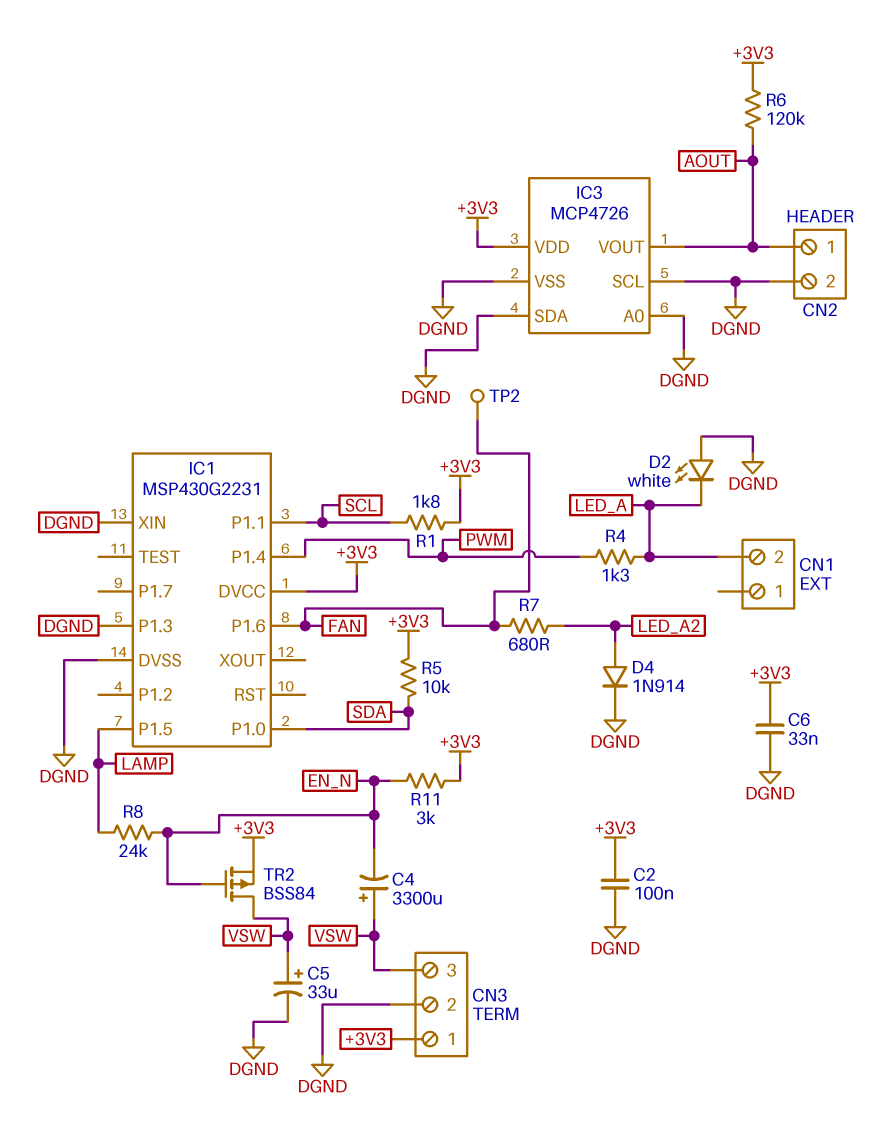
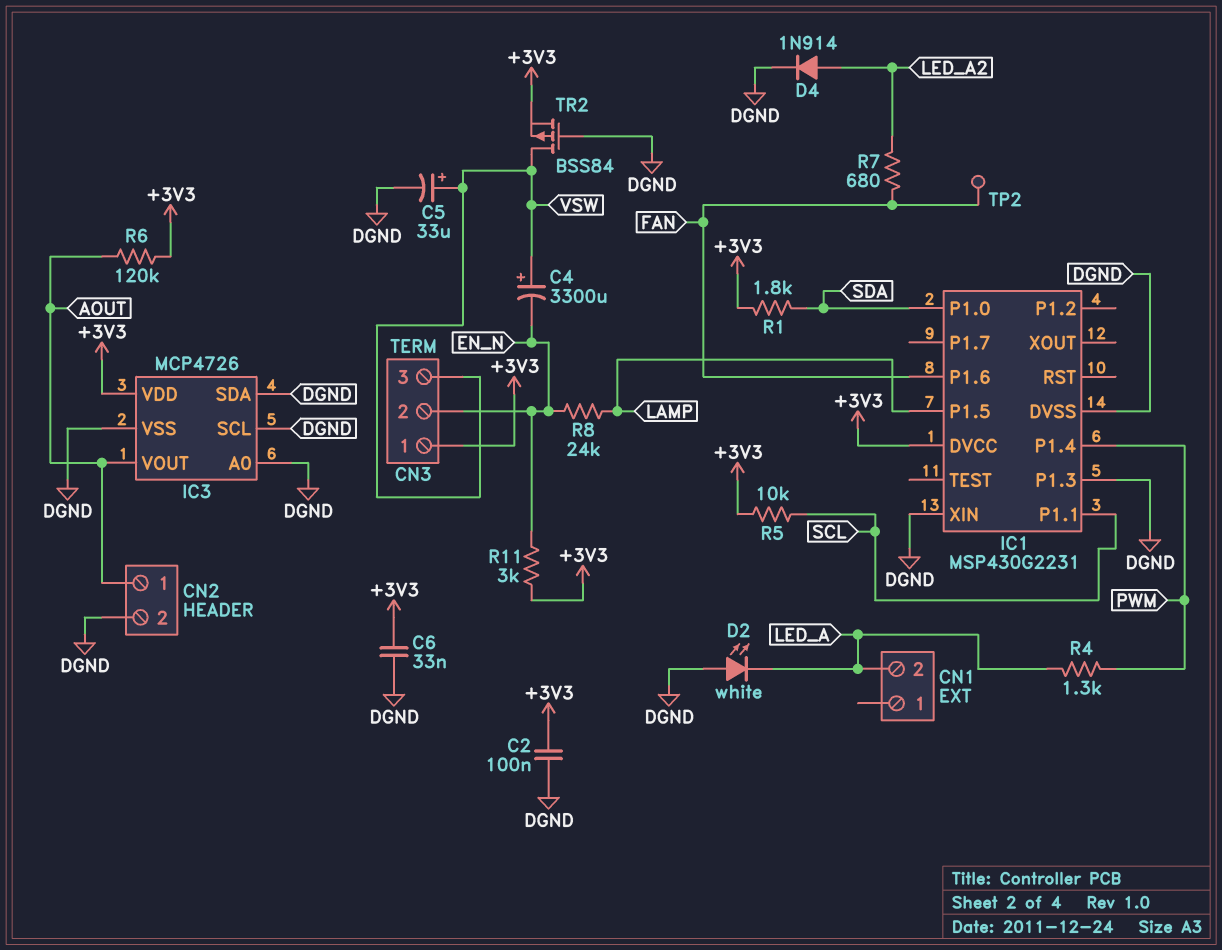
CN3 pin 2: DGND -> EN_N
R1: 1.8k (+3V3, SCL) -> 1.8k (+3V3, SDA)
R5: 10k (+3V3, SDA) -> 10k (+3V3, SCL)
TR2: PMOS BSS84 (G EN_N, D VSW, S +3V3) -> PMOS BSS84 (G DGND, D VSW, S +3V3)

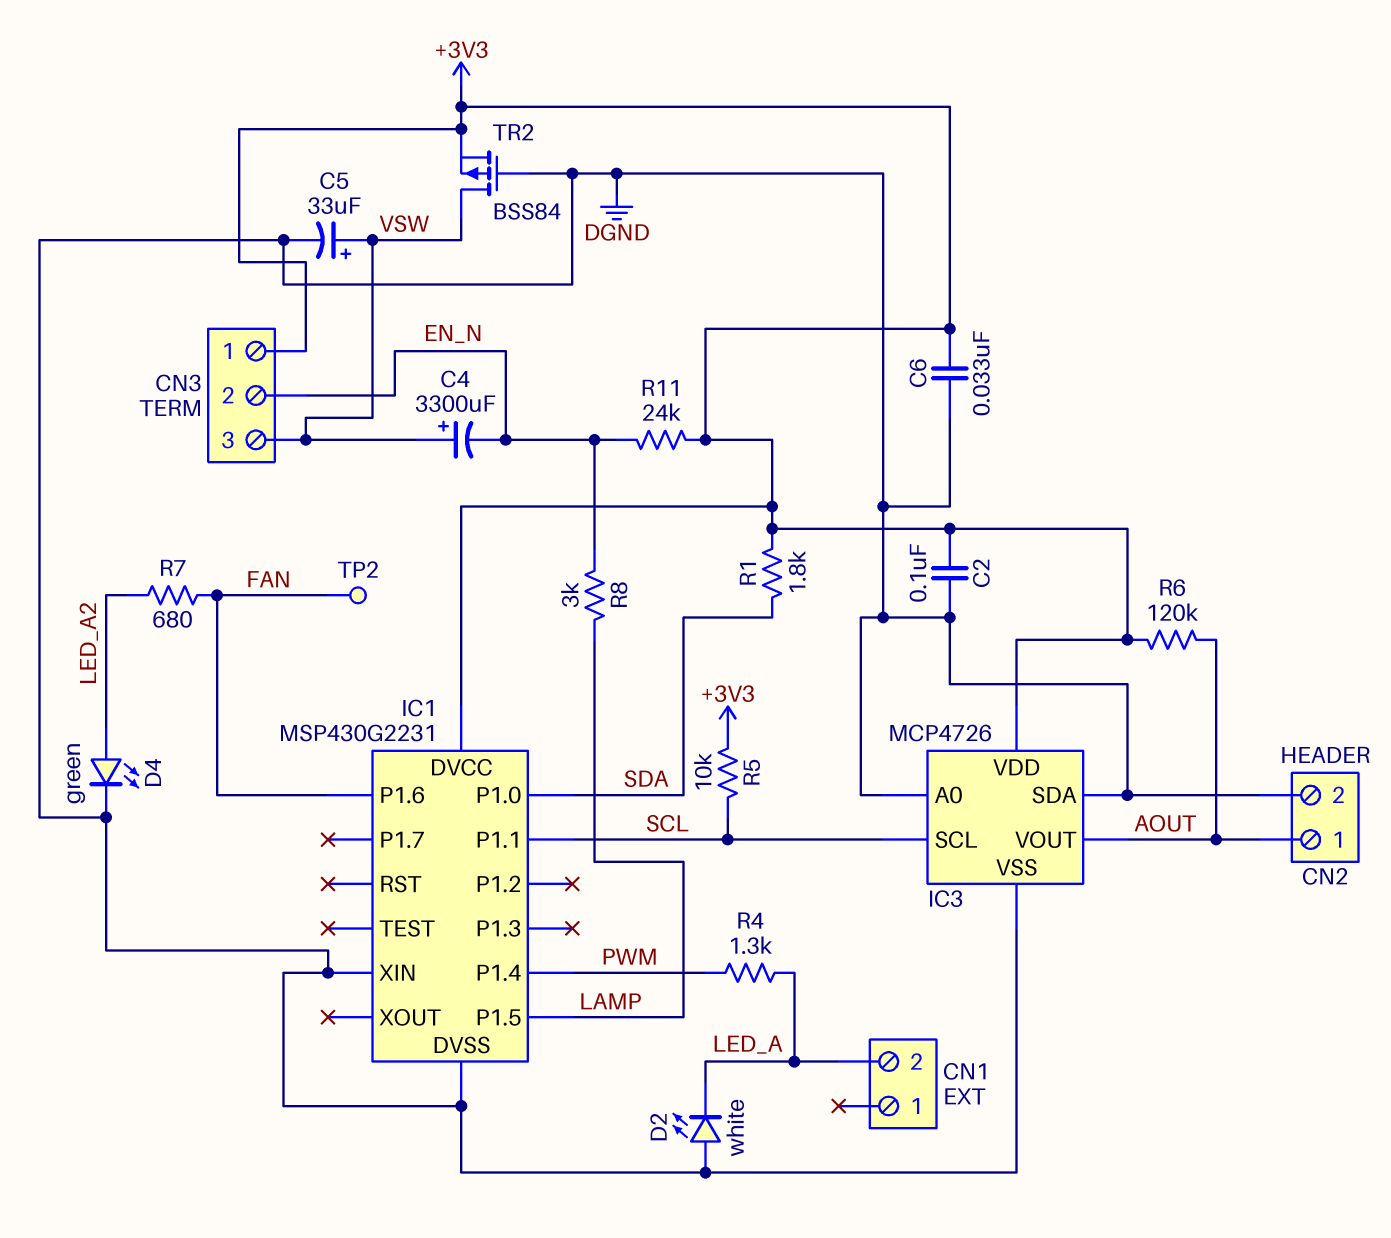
D4: diode 1N914 (A LED_A2, K DGND) -> LED green (A LED_A2, K DGND)
IC1 pin P1.3: DGND -> none
IC3 pin SCL: DGND -> SCL
R8: 24k (EN_N, LAMP) -> 3k (EN_N, LAMP)
R11: 3k (+3V3, EN_N) -> 24k (+3V3, EN_N)

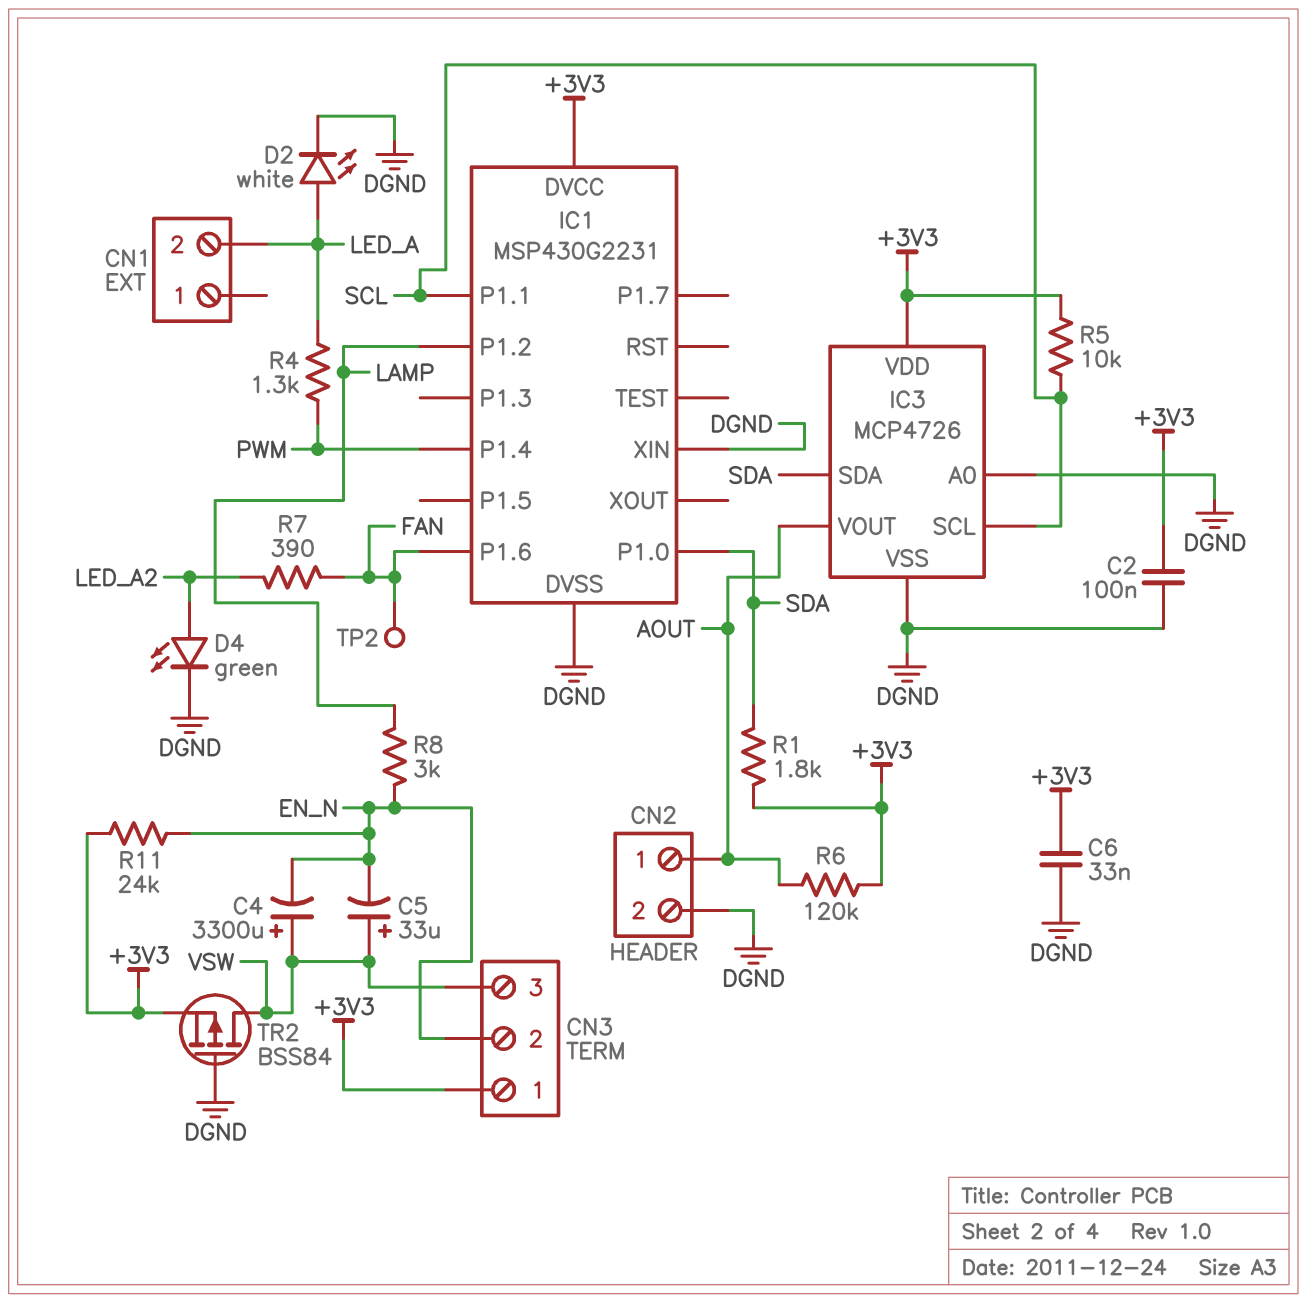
C5: 33uF (plus VSW, minus DGND) -> 33uF (plus VSW, minus EN_N)
D2: LED white (A DGND, K LED_A) -> LED white (A LED_A, K DGND)
IC1 pin P1.2: none -> LAMP
IC1 pin P1.5: LAMP -> none
IC3 pin SDA: DGND -> SDA
R7: 680 (FAN, LED_A2) -> 390 (FAN, LED_A2)

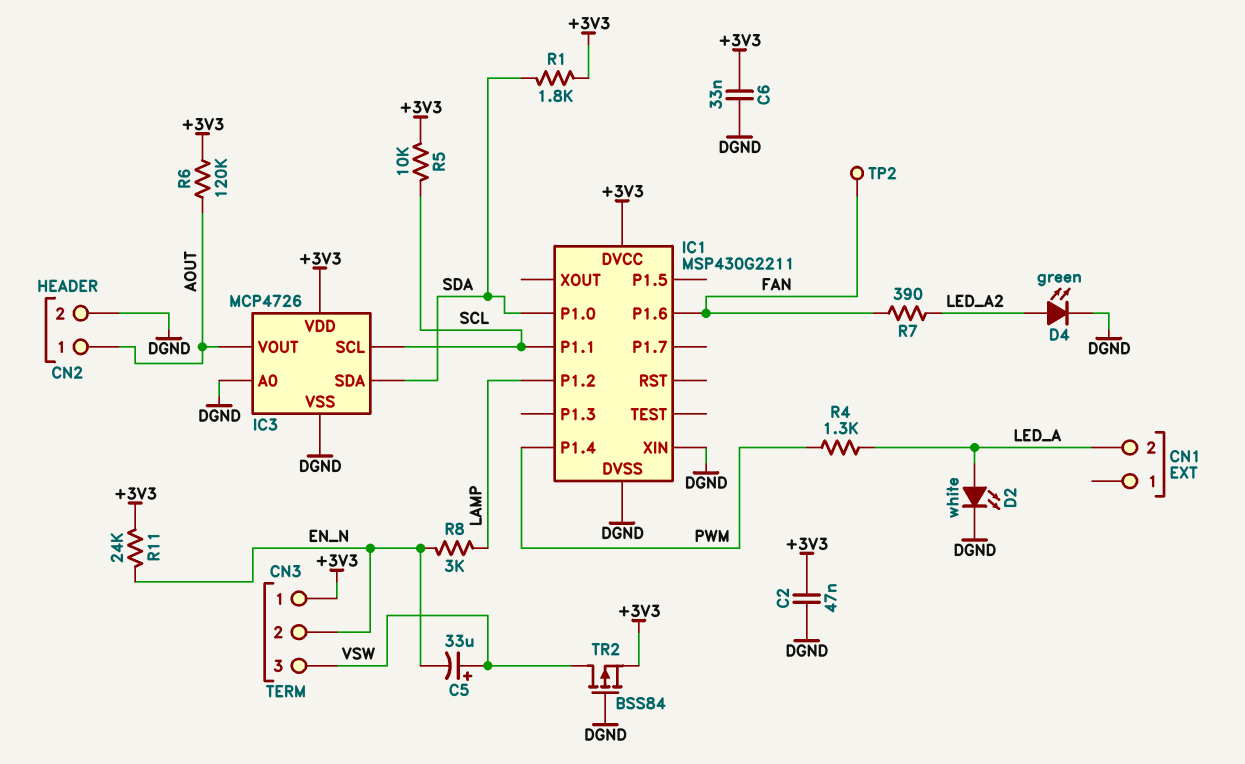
C2: 100nF (+3V3, DGND) -> 47nF (+3V3, DGND)
C4: 3300uF (plus VSW, minus EN_N) -> none
IC1: MSP430G2231 -> MSP430G2211

